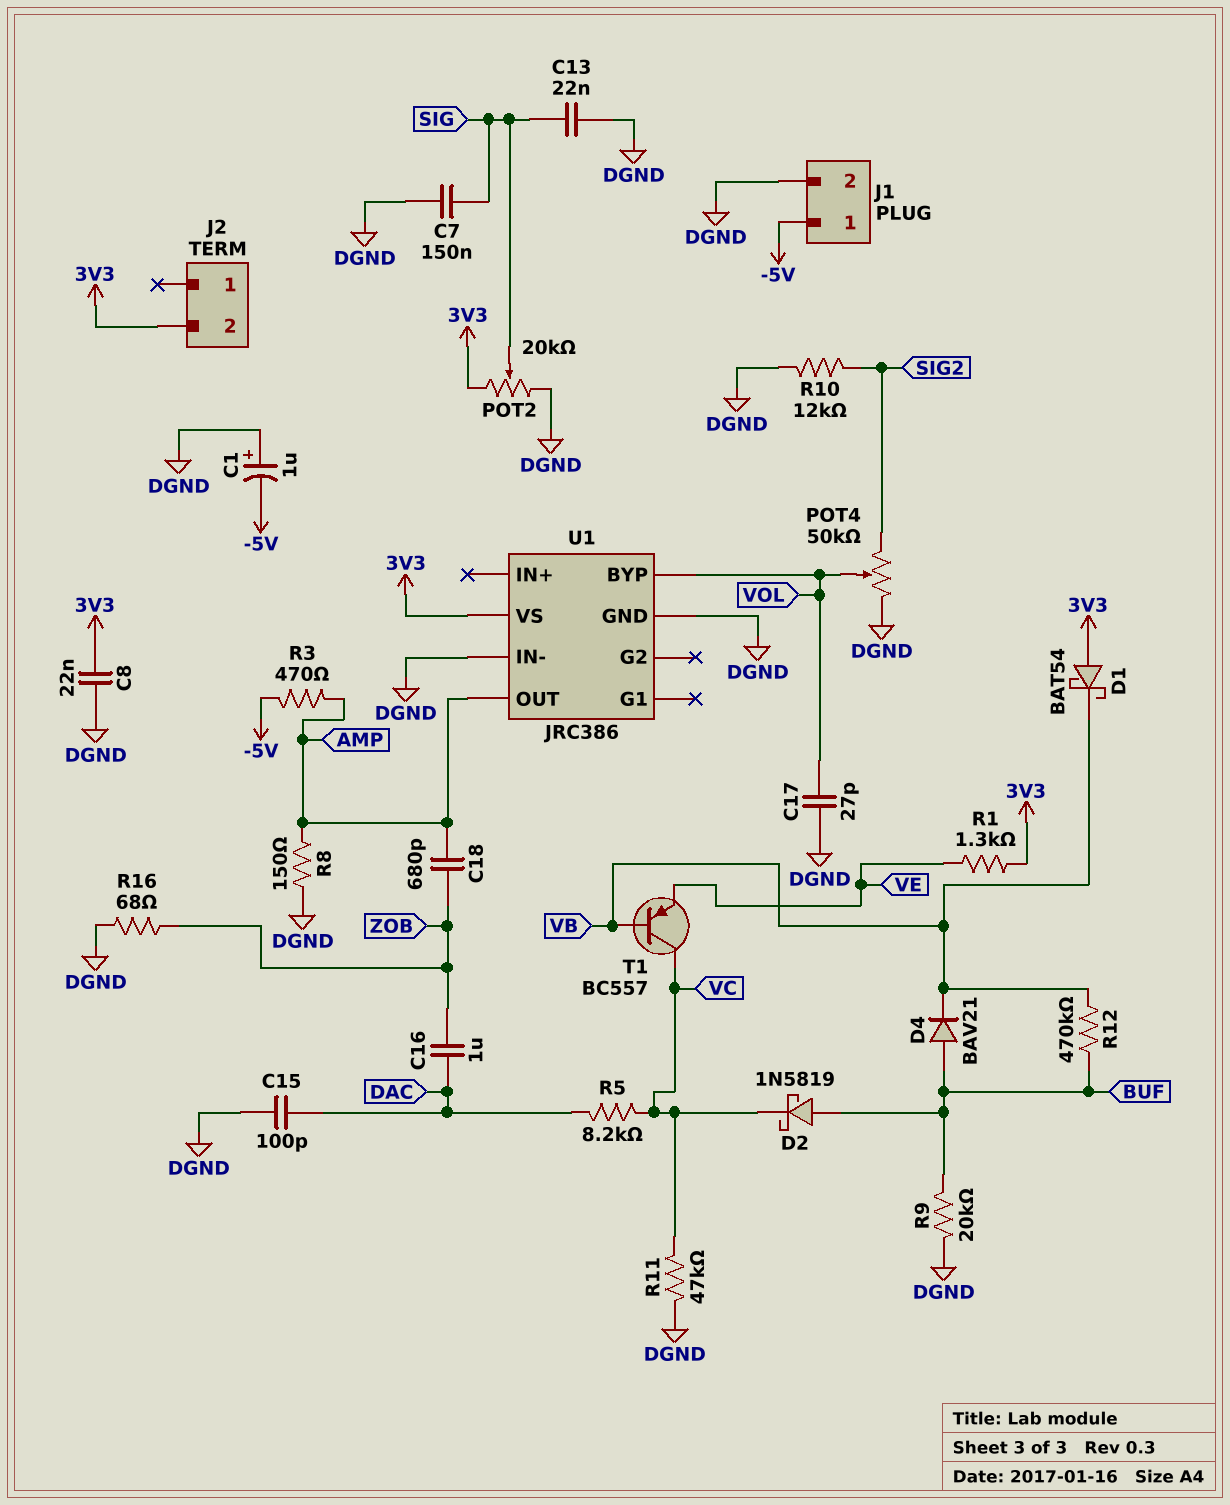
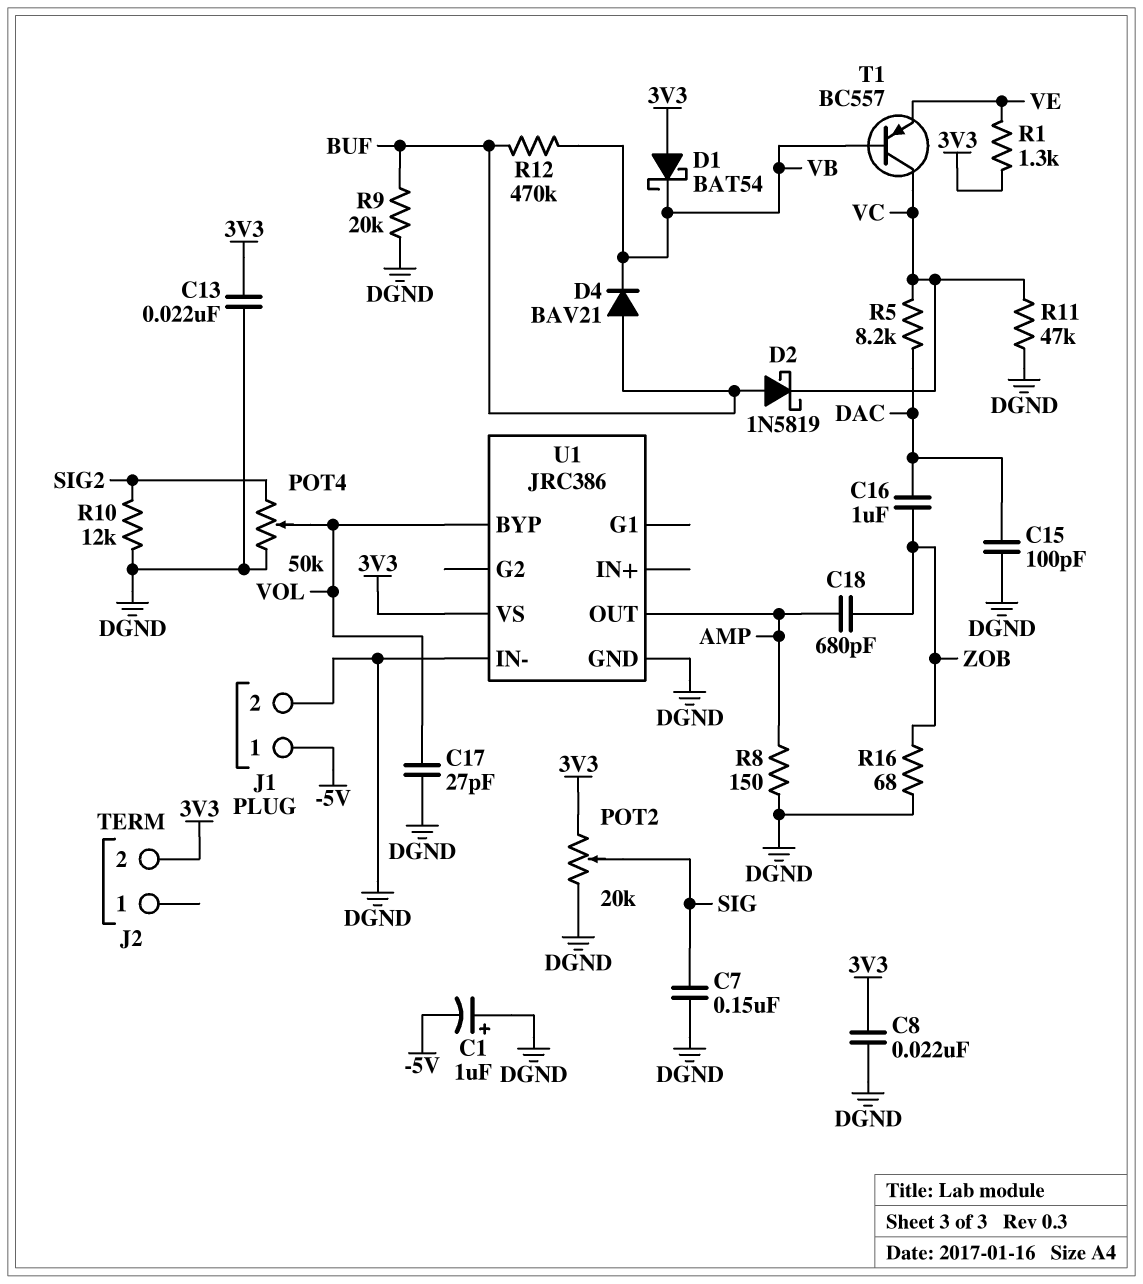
C13: 22nF (DGND, SIG) -> 22nF (3V3, DGND)
R3: 470 (-5V, AMP) -> none

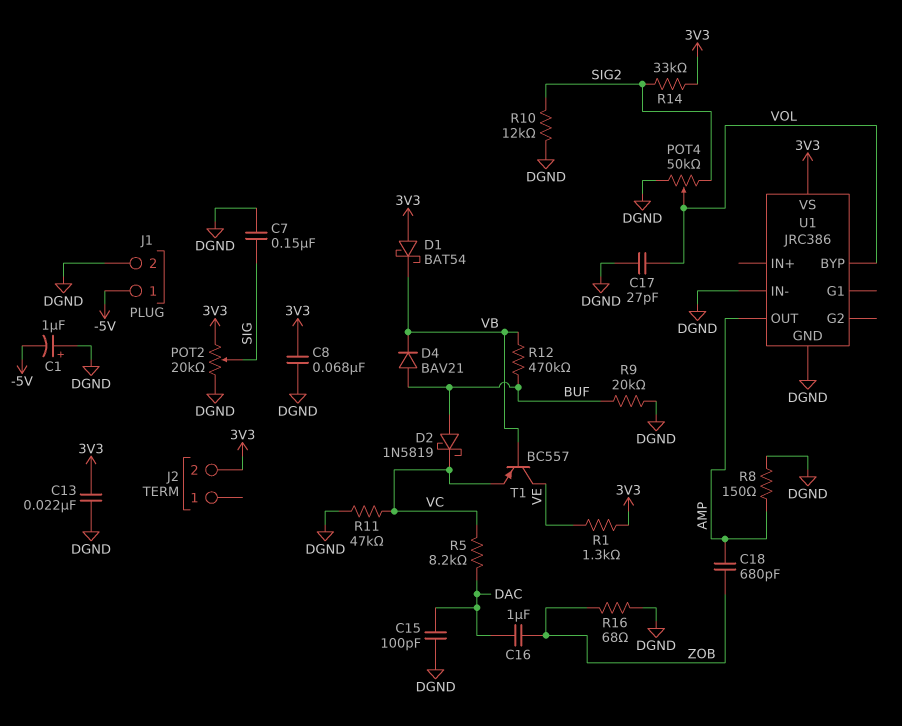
C8: 22nF (3V3, DGND) -> 68nF (3V3, DGND)
R14: none -> 33k (3V3, SIG2)
T1: PNP BC557 (B VB, C VC, E VE) -> PNP BC557 (B VB, C VE, E VC)

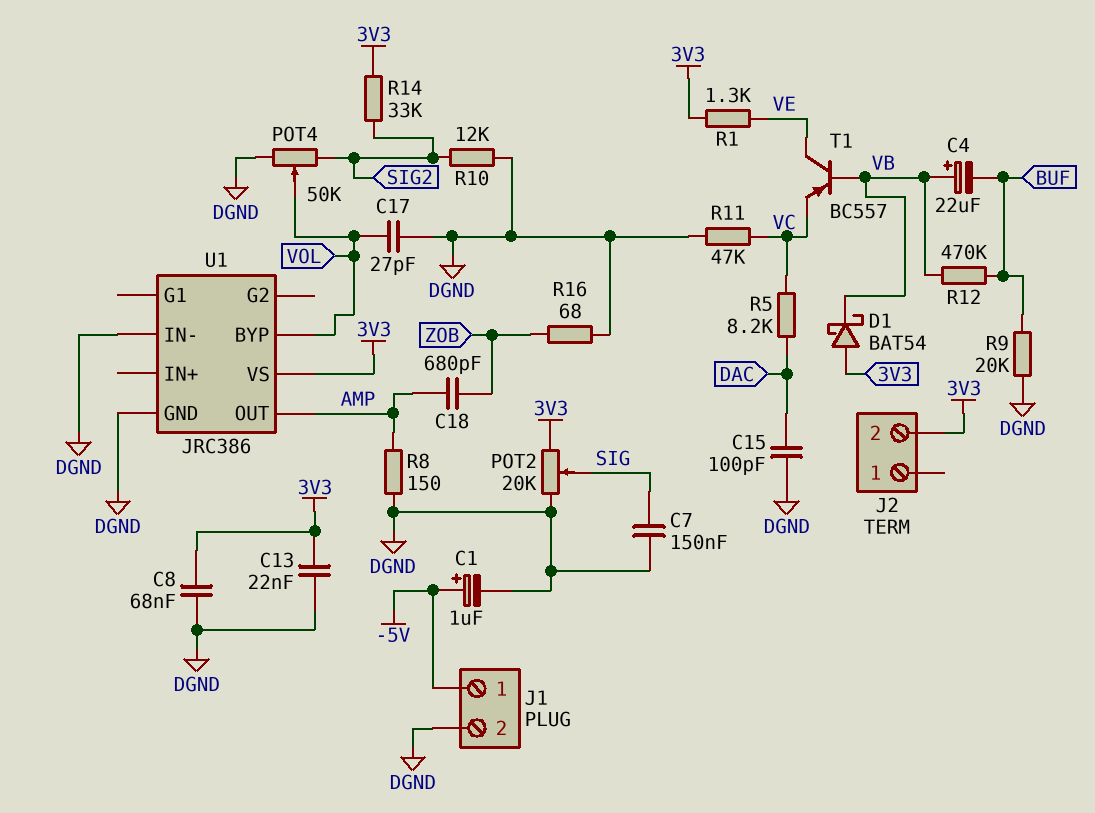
C1: 1uF (plus DGND, minus -5V) -> 1uF (plus -5V, minus DGND)
C4: none -> 22uF (plus VB, minus BUF)
C16: 1uF (DAC, ZOB) -> none
D2: schottky 1N5819 (A BUF, K VC) -> none
D4: diode BAV21 (A BUF, K VB) -> none

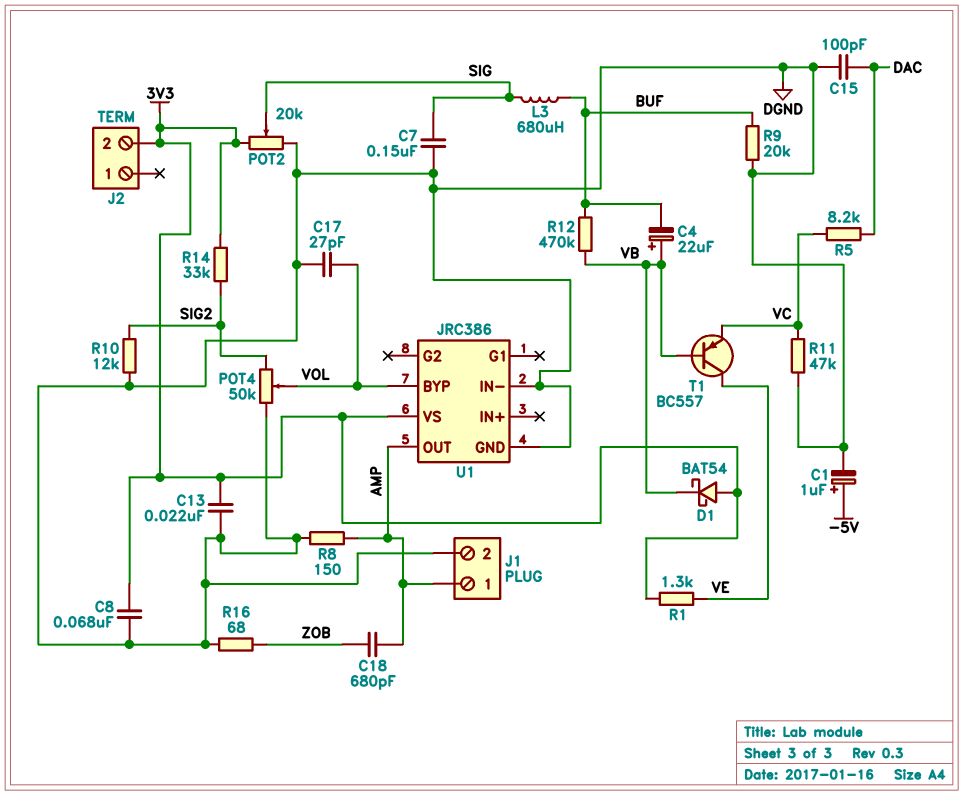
J1 pin 1: -5V -> AMP
L3: none -> 680uH (BUF, SIG)

